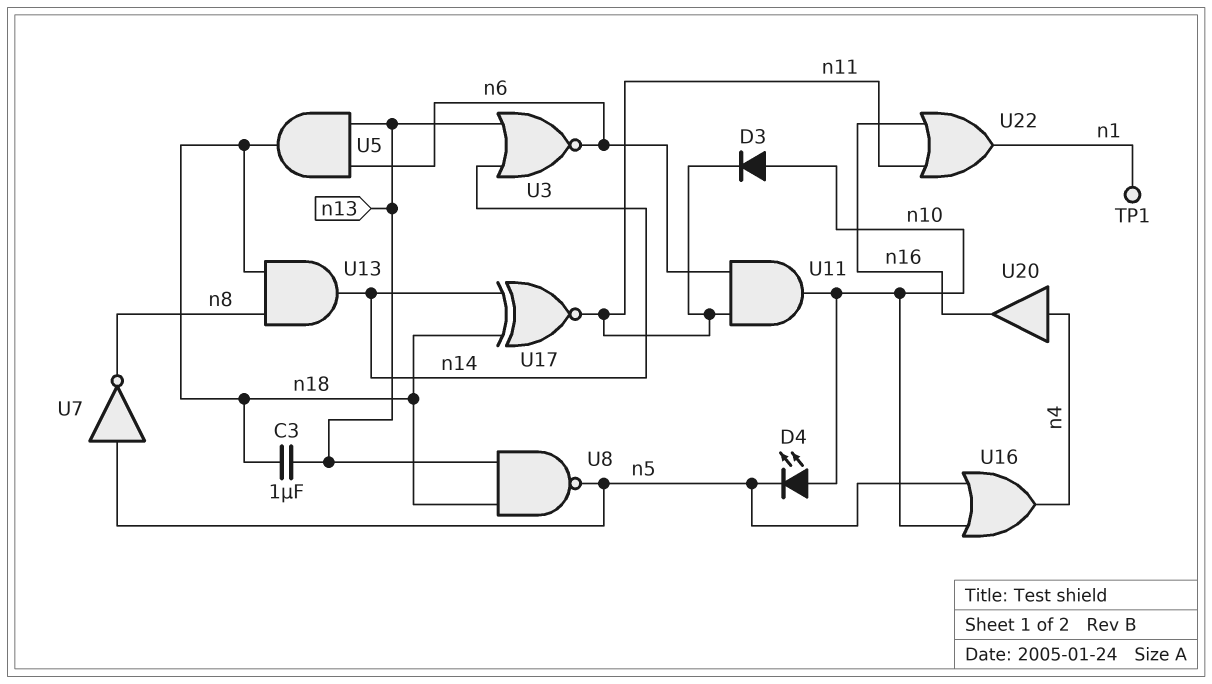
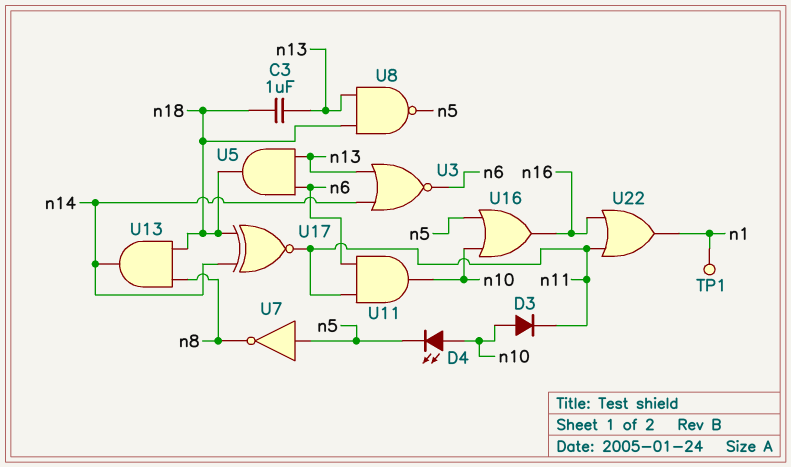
U16: OR (in n5, in n10, out n4) -> OR (in n5, in n10, out n16)
U20: buffer (in n4, out n16) -> none

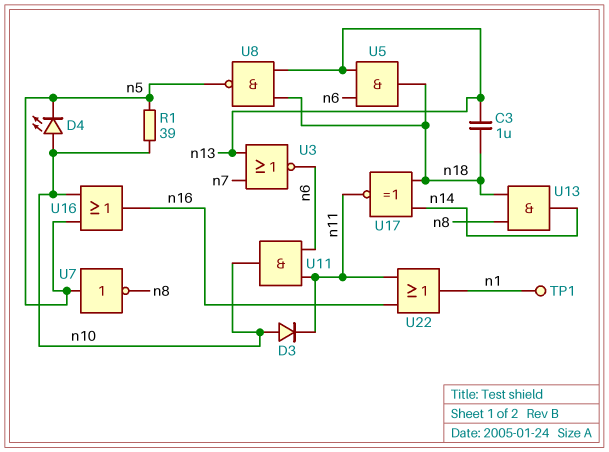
R1: none -> 39 (n5, n10)
U3: NOR (in n13, in n14, out n6) -> NOR (in n7, in n13, out n6)

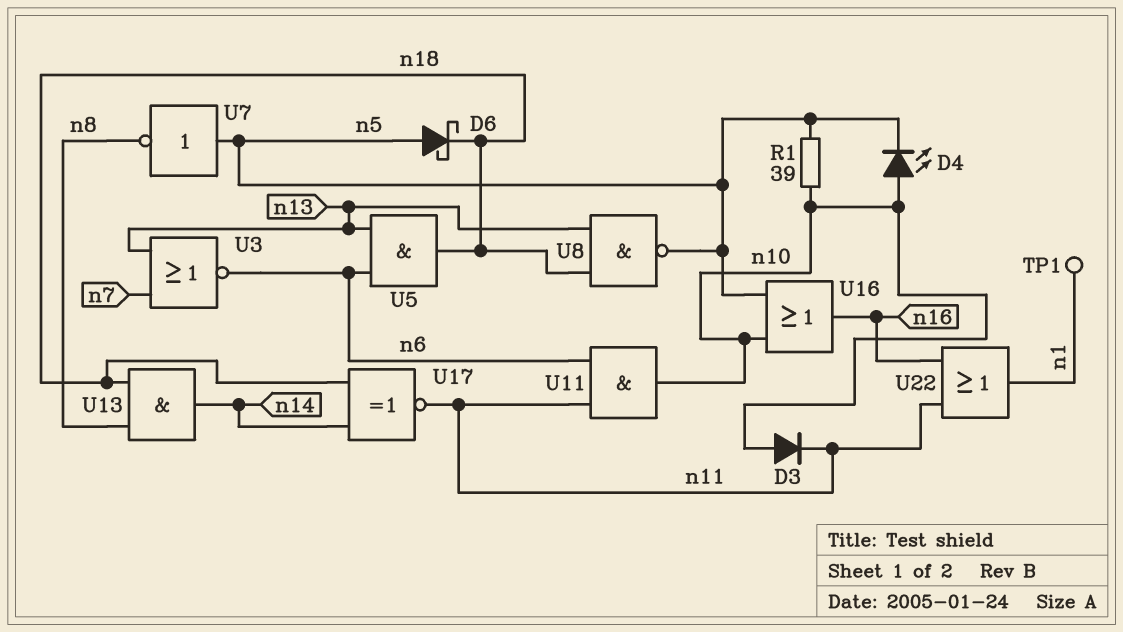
C3: 1uF (n13, n18) -> none
D6: none -> schottky (A n5, K n18)

